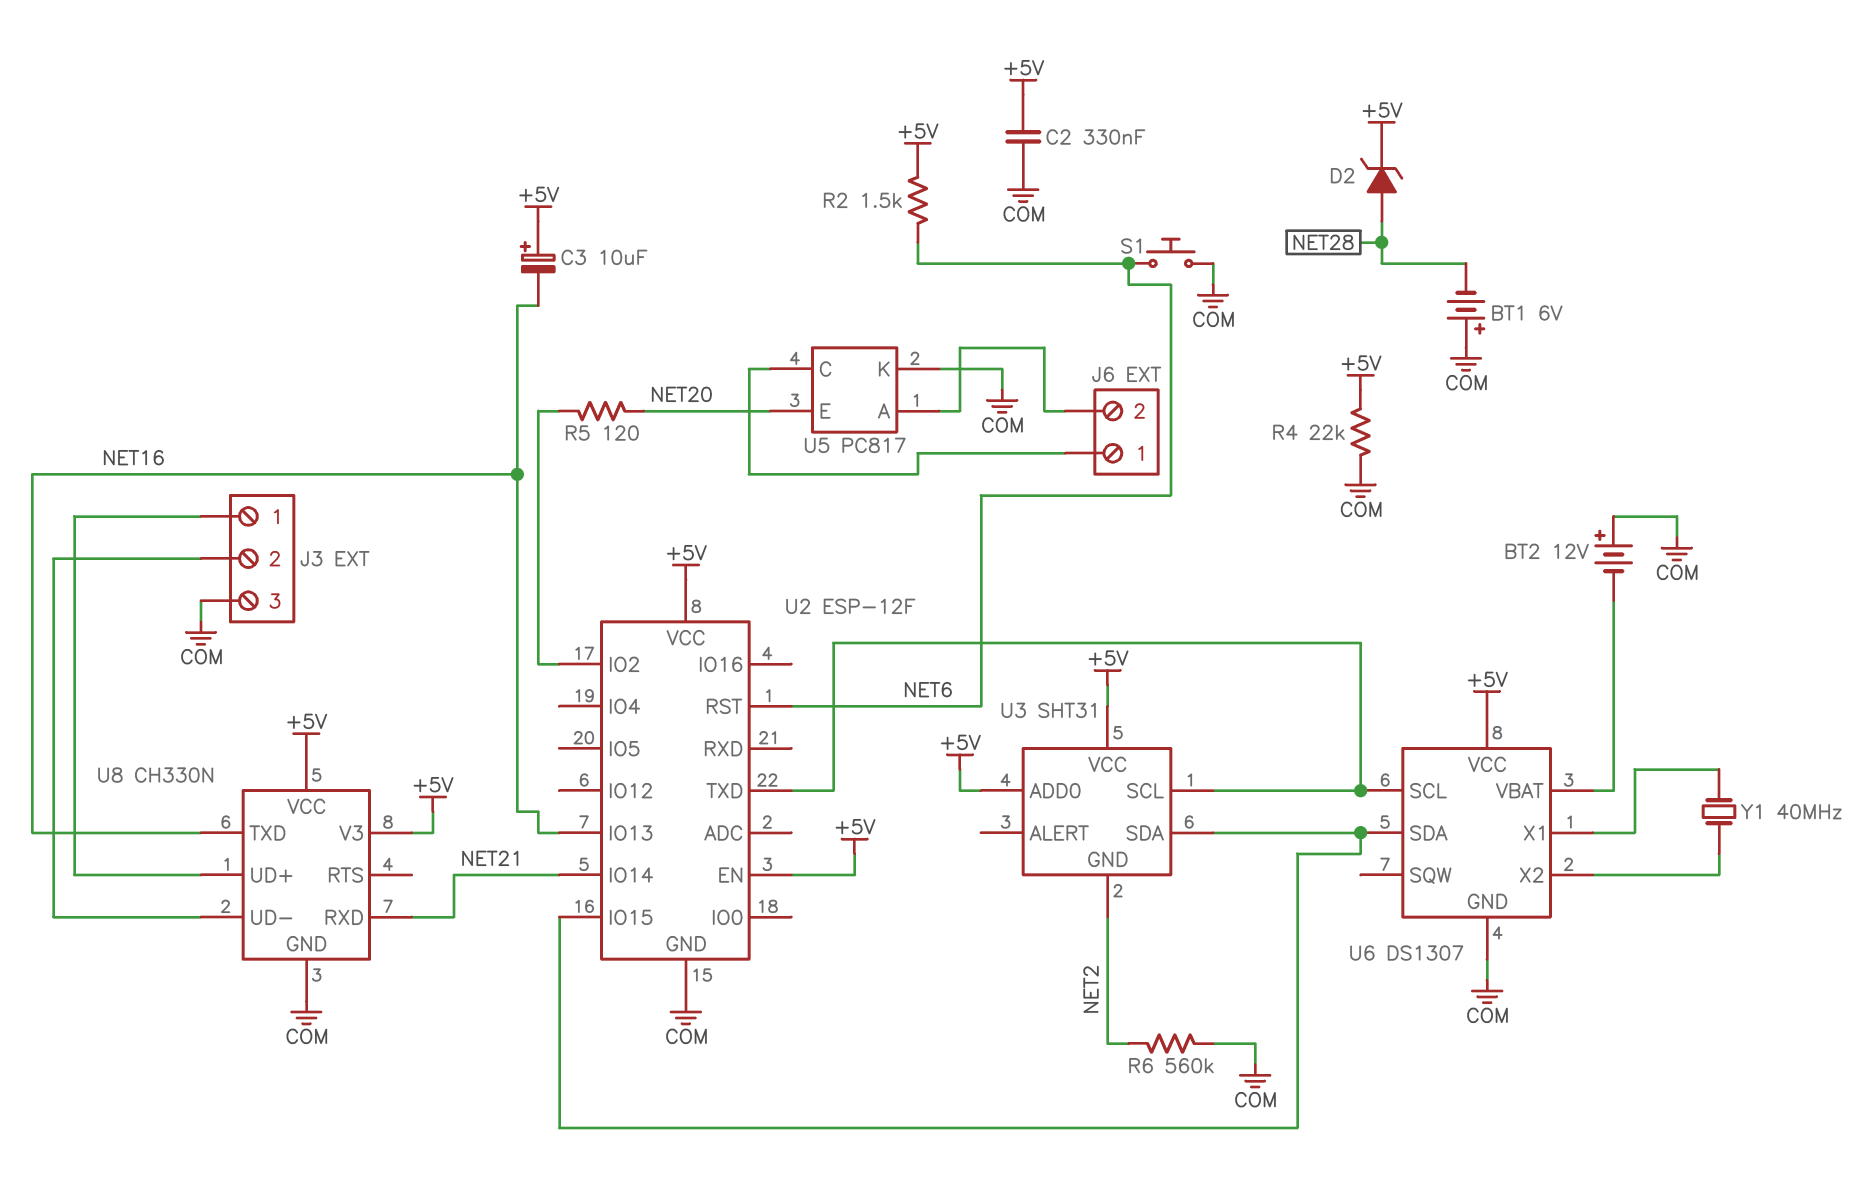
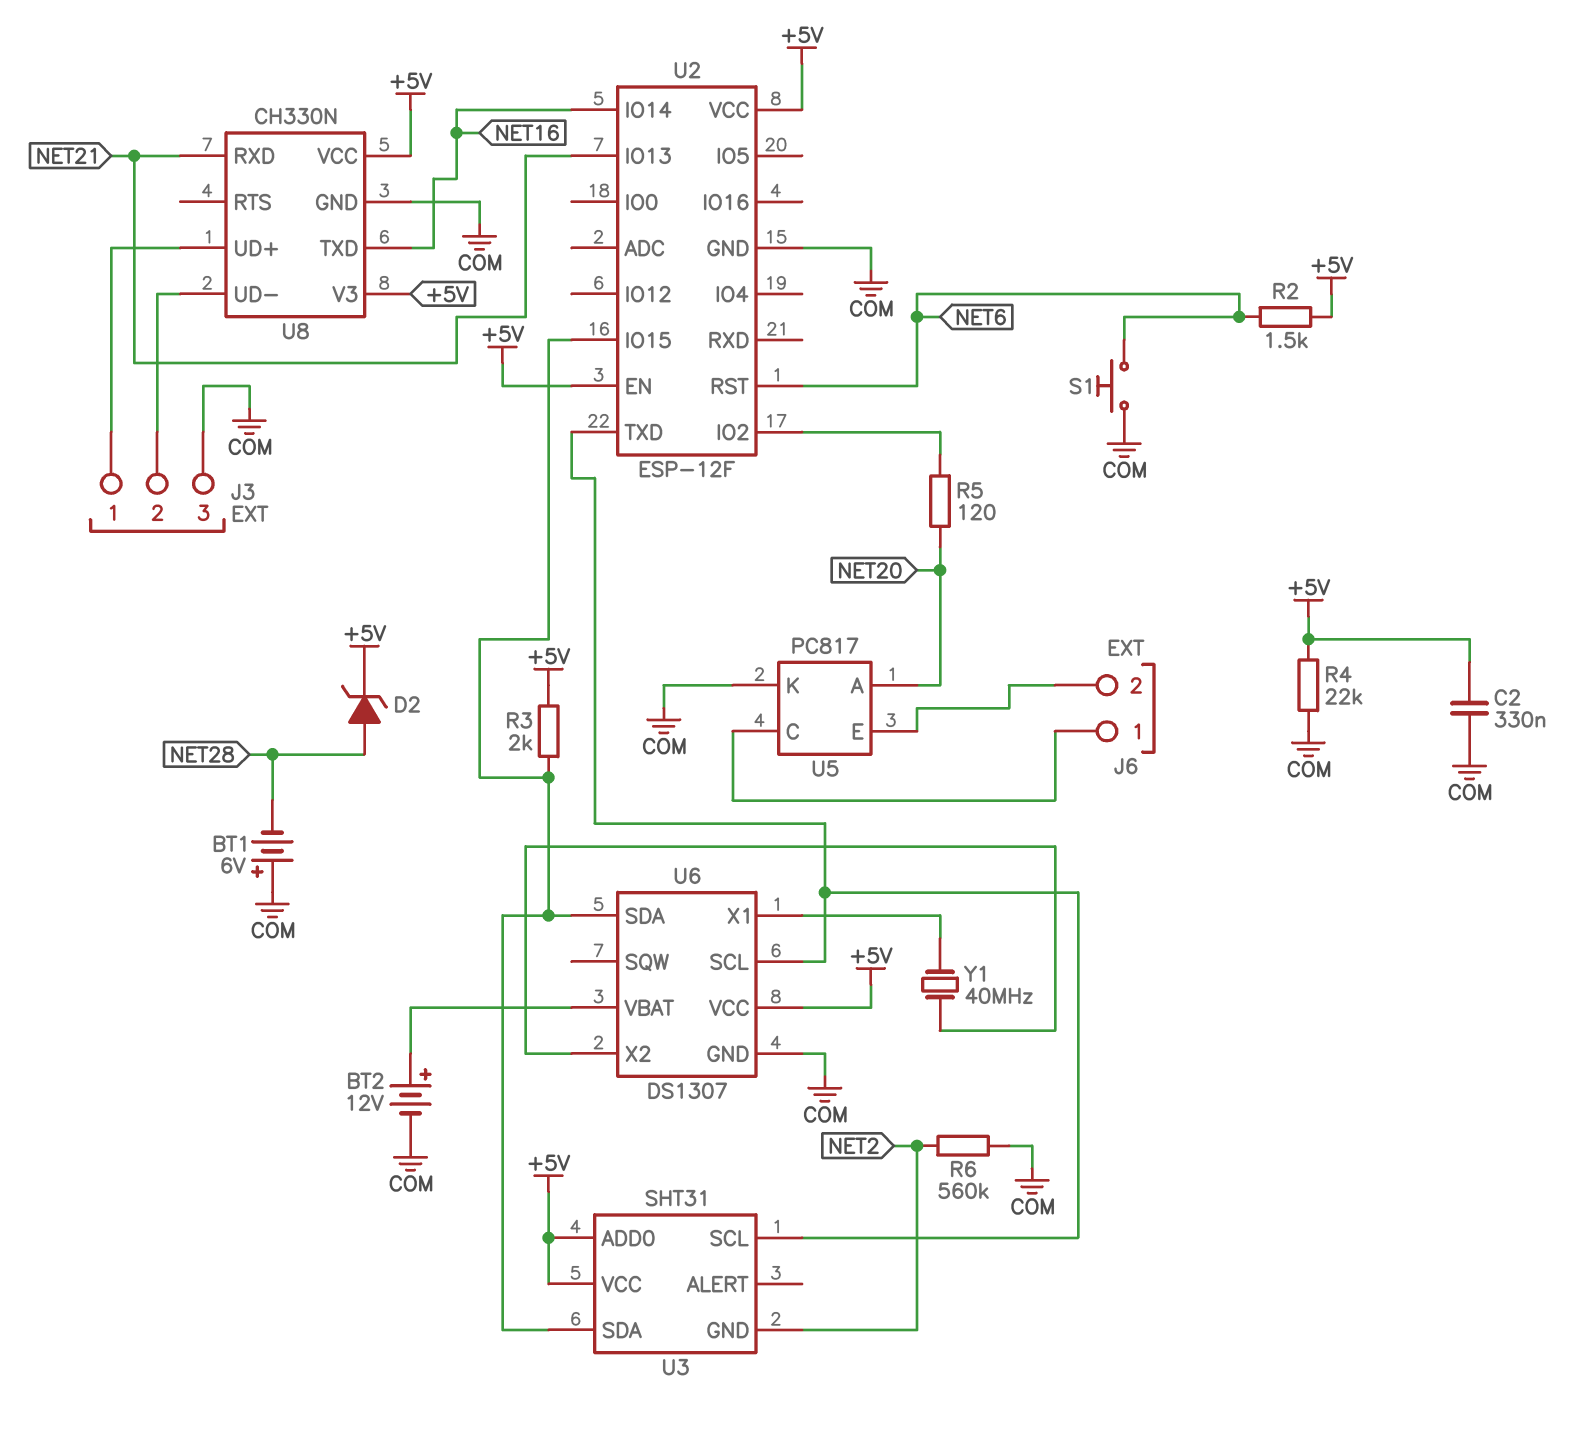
BT2: 12V (plus COM, minus U6/VBAT) -> 12V (plus U6/VBAT, minus COM)
C3: 10uF (plus +5V, minus NET16) -> none
R3: none -> 2k (+5V, U2/IO15)
U2 pin IO13: NET16 -> NET21
U2 pin IO14: NET21 -> NET16
U5 pin A: J6/2 -> NET20
U5 pin E: NET20 -> J6/2

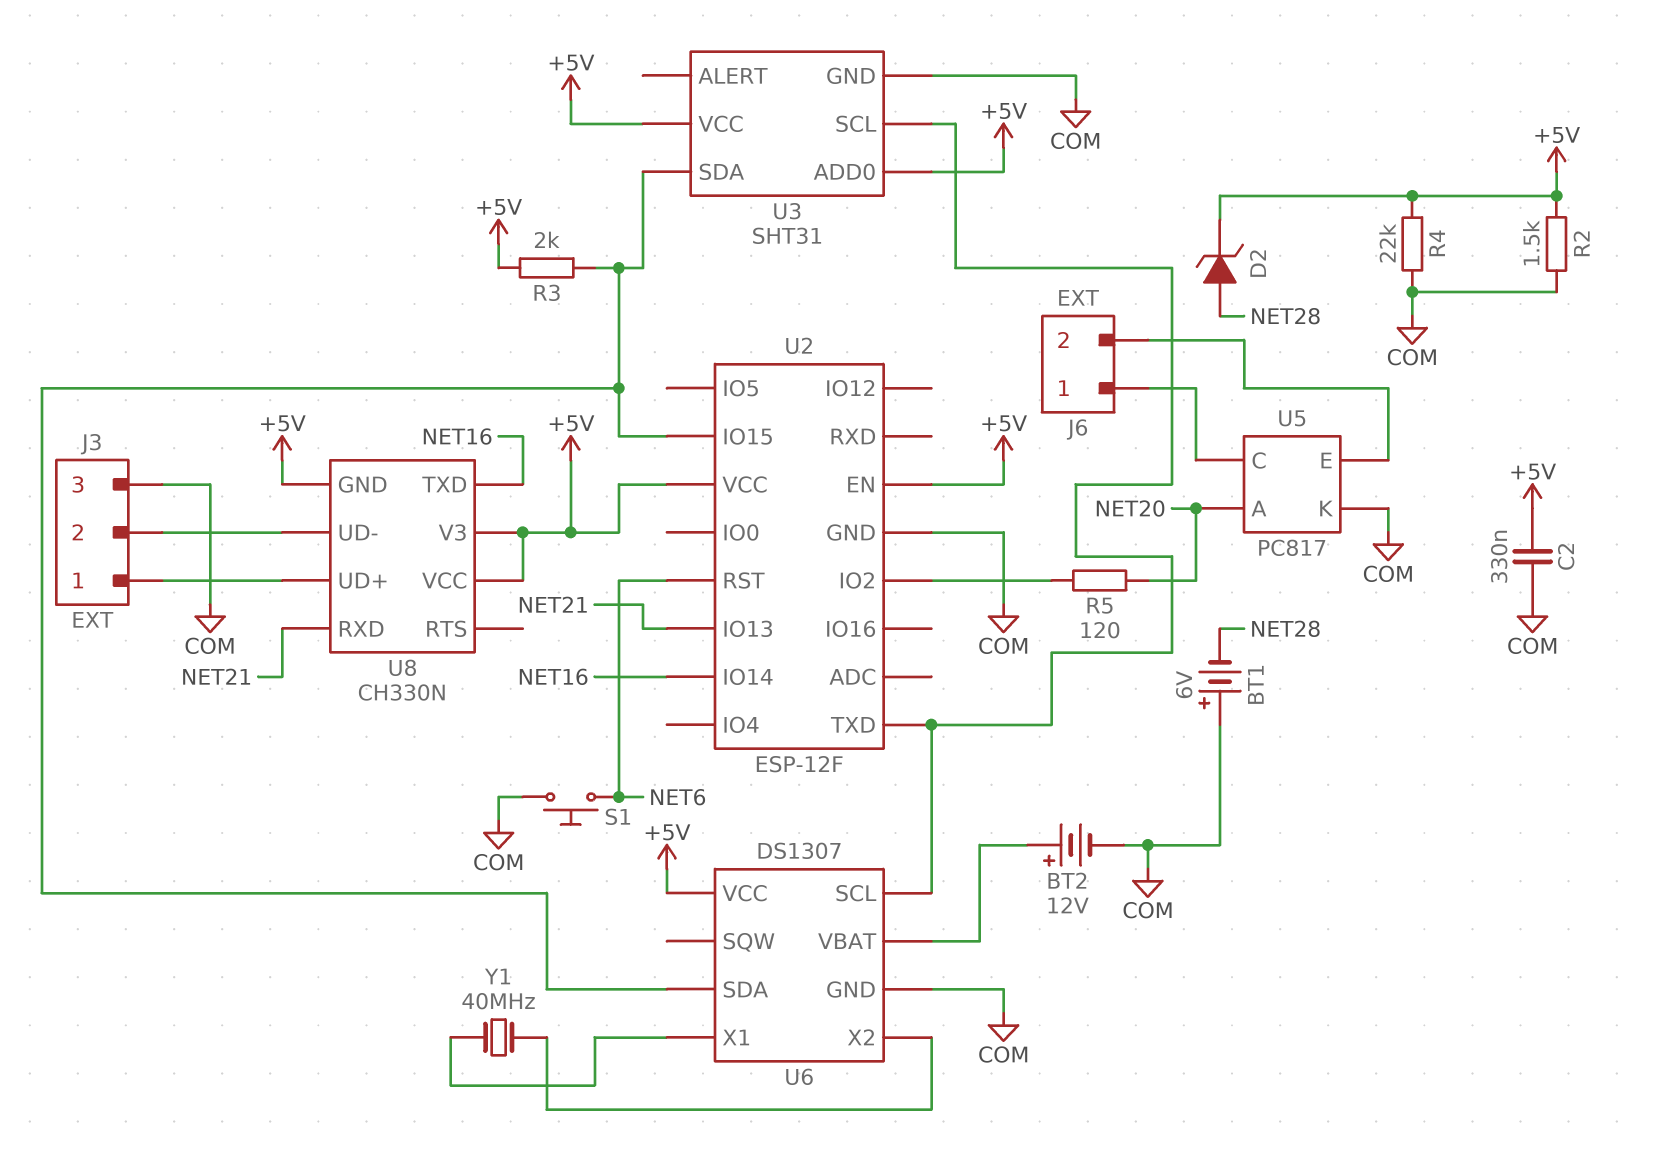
R2: 1.5k (+5V, NET6) -> 1.5k (+5V, COM)
R6: 560k (COM, NET2) -> none
U3 pin GND: NET2 -> COM
U8 pin GND: COM -> +5V

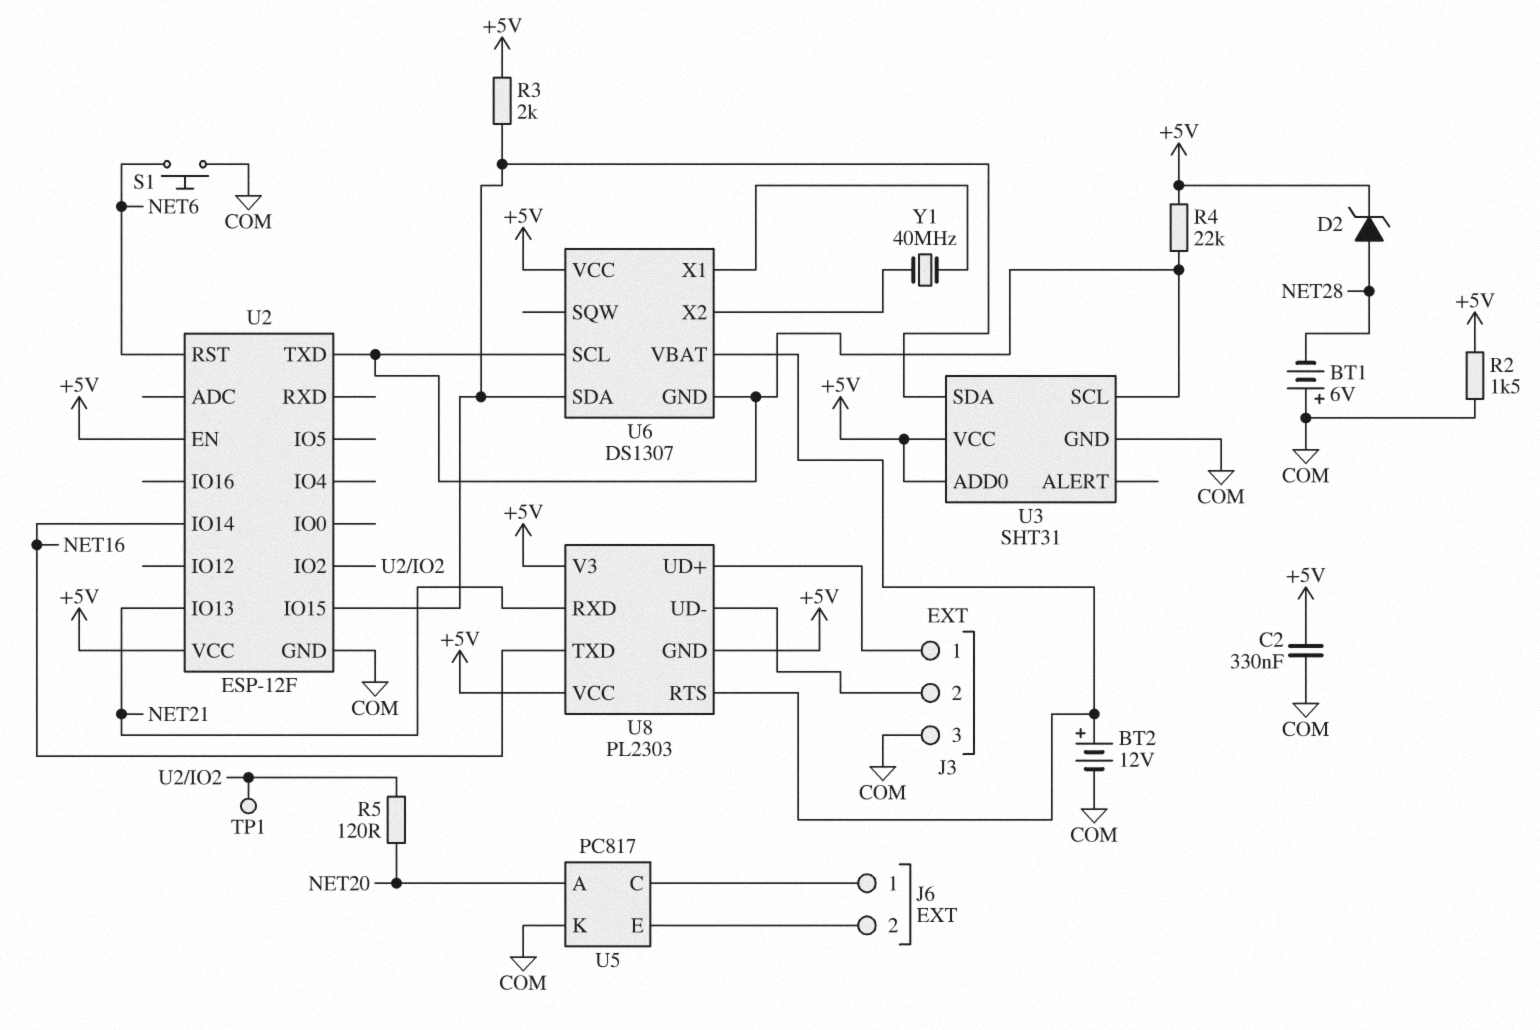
R4: 22k (+5V, COM) -> 22k (+5V, U2/TXD)
TP1: none -> test point (U2/IO2)
U6 pin GND: COM -> U2/TXD
U8: CH330N -> PL2303
U8 pin RTS: none -> U6/VBAT

